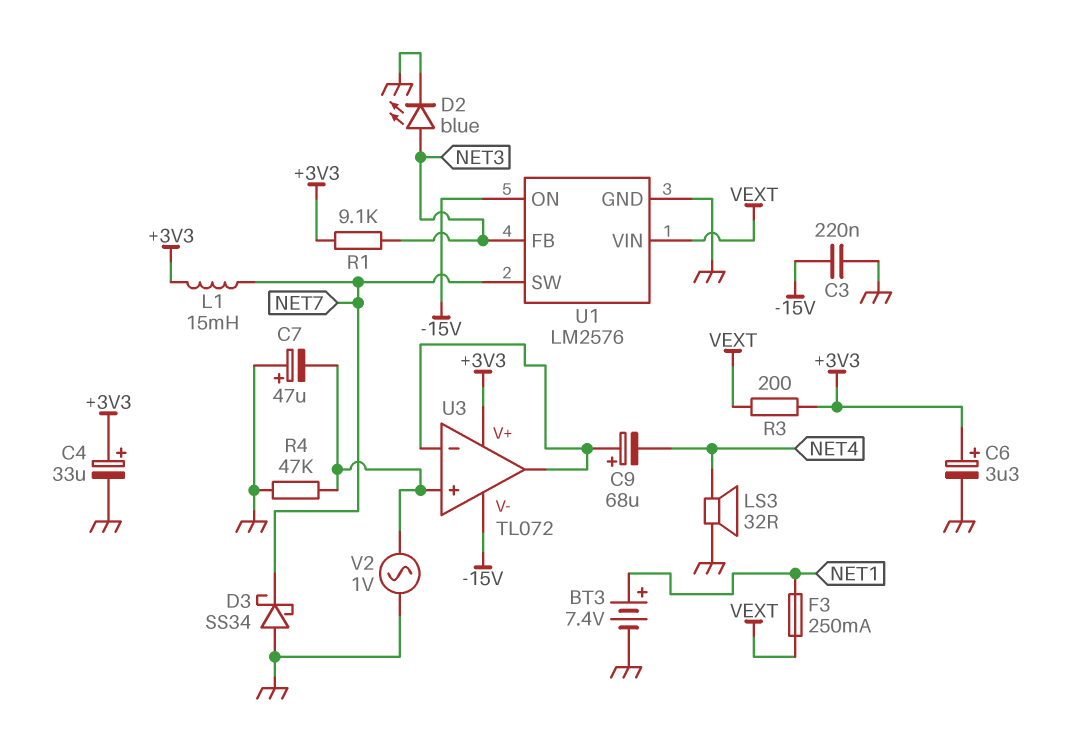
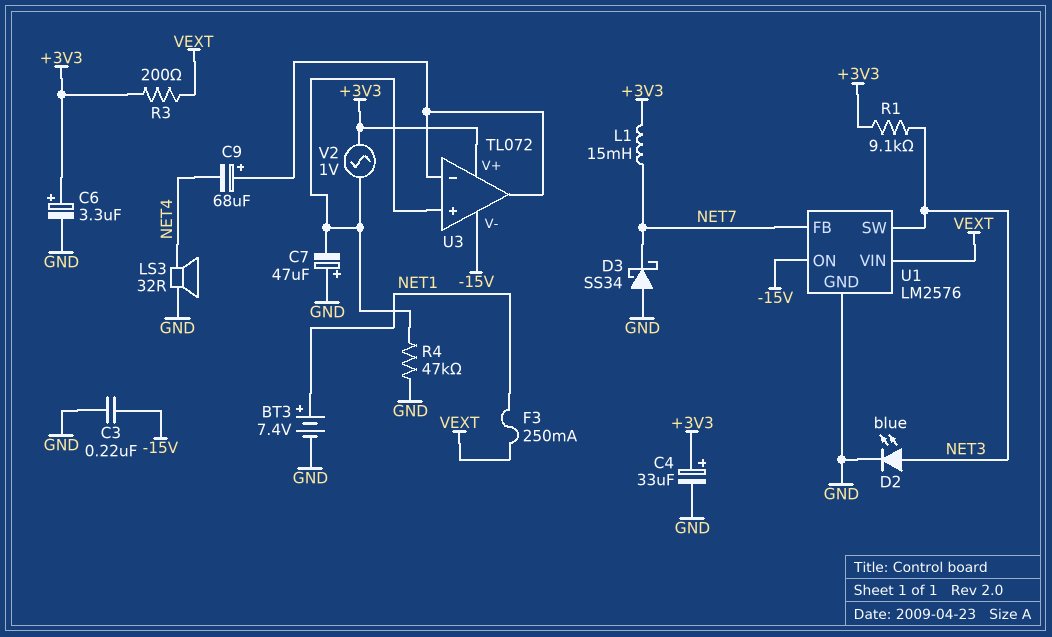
U1 pin FB: NET3 -> NET7
U1 pin SW: NET7 -> NET3
V2: AC 1V (GND, U3/in+) -> AC 1V (+3V3, U3/in+)

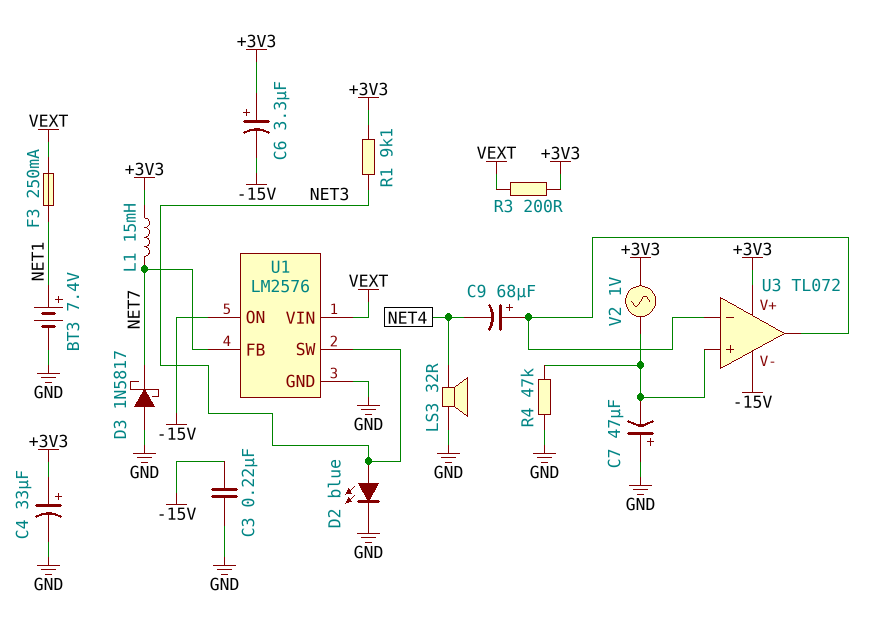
C6: 3.3uF (plus +3V3, minus GND) -> 3.3uF (plus +3V3, minus -15V)
D3: schottky SS34 (A GND, K NET7) -> schottky 1N5817 (A GND, K NET7)

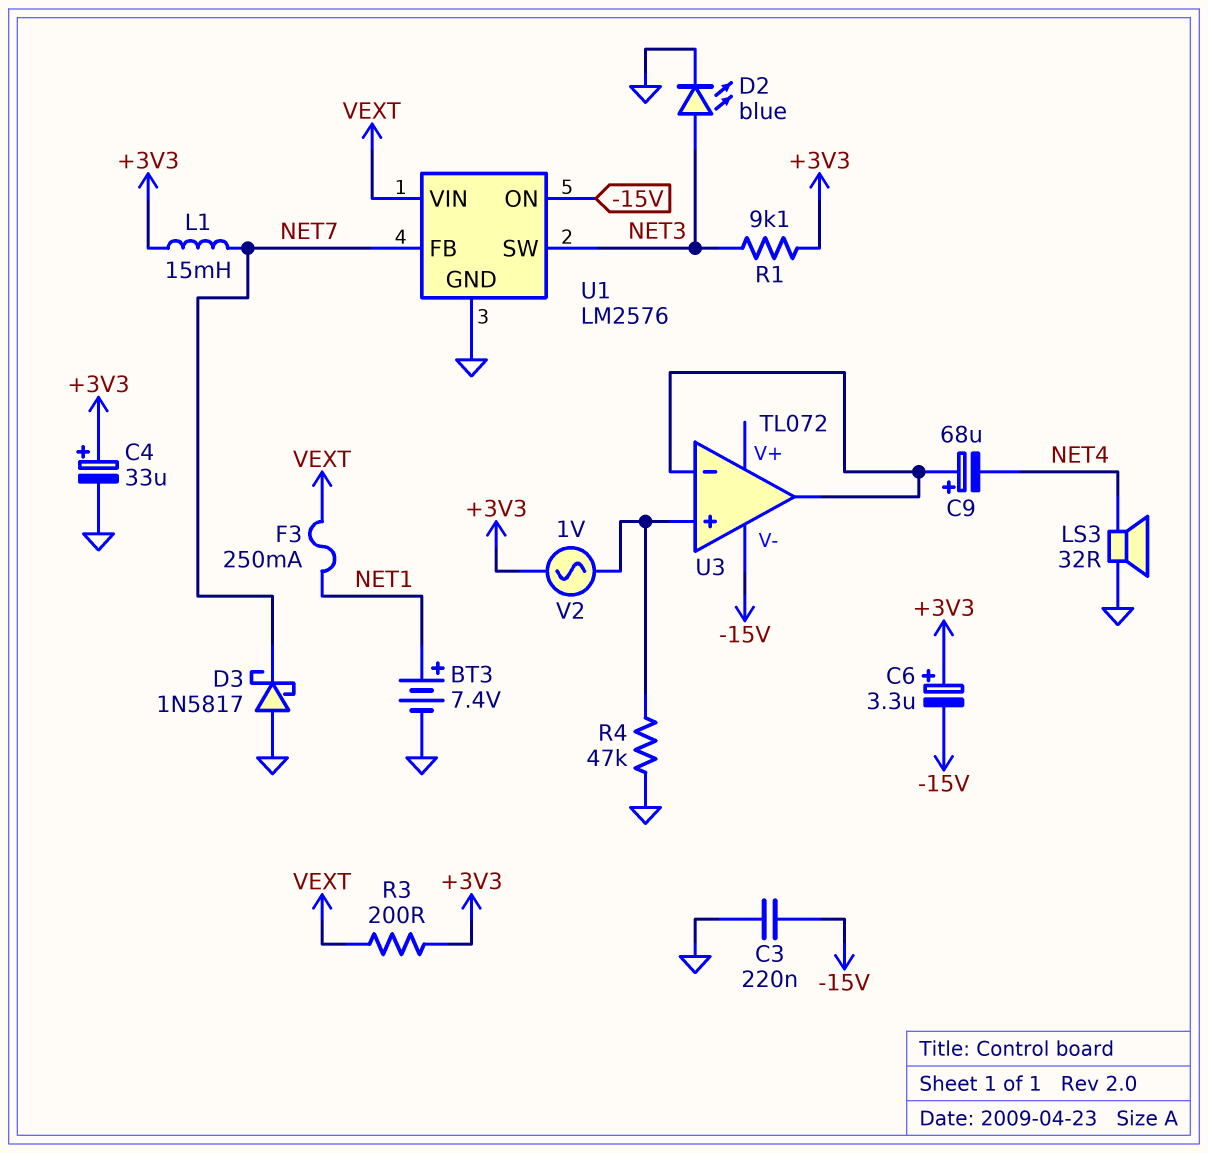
C7: 47uF (plus GND, minus U3/in+) -> none
U3 pin V+: +3V3 -> none

